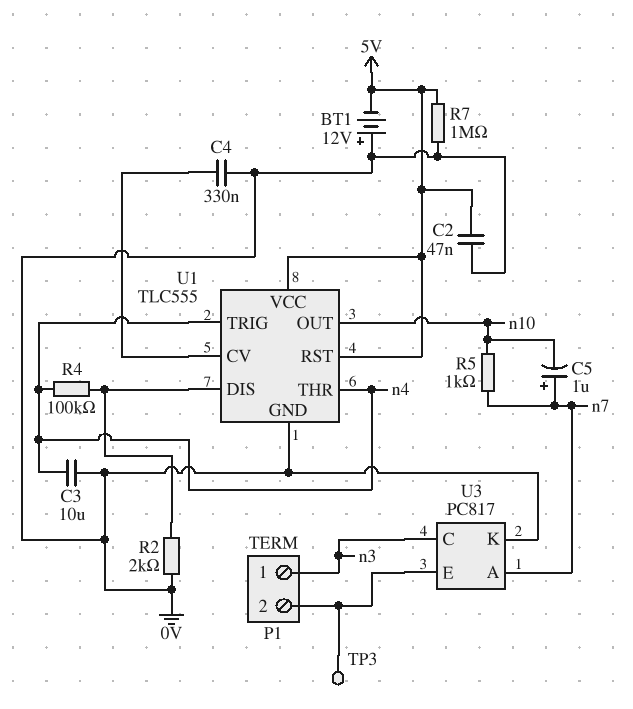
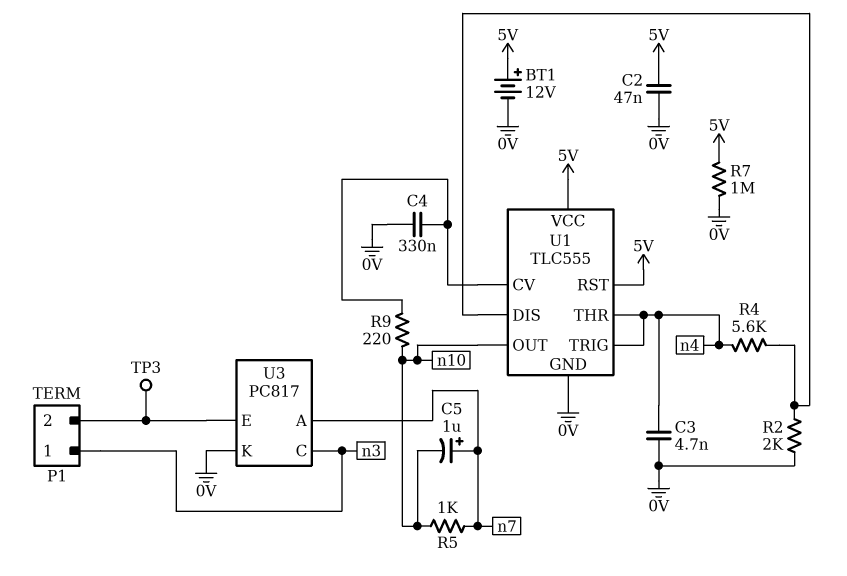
BT1: 12V (plus 0V, minus 5V) -> 12V (plus 5V, minus 0V)
C3: 10uF (0V, n4) -> 4.7nF (0V, n4)
R4: 100k (U1/DIS, n4) -> 5.6k (U1/DIS, n4)
R9: none -> 220 (U1/CV, n10)

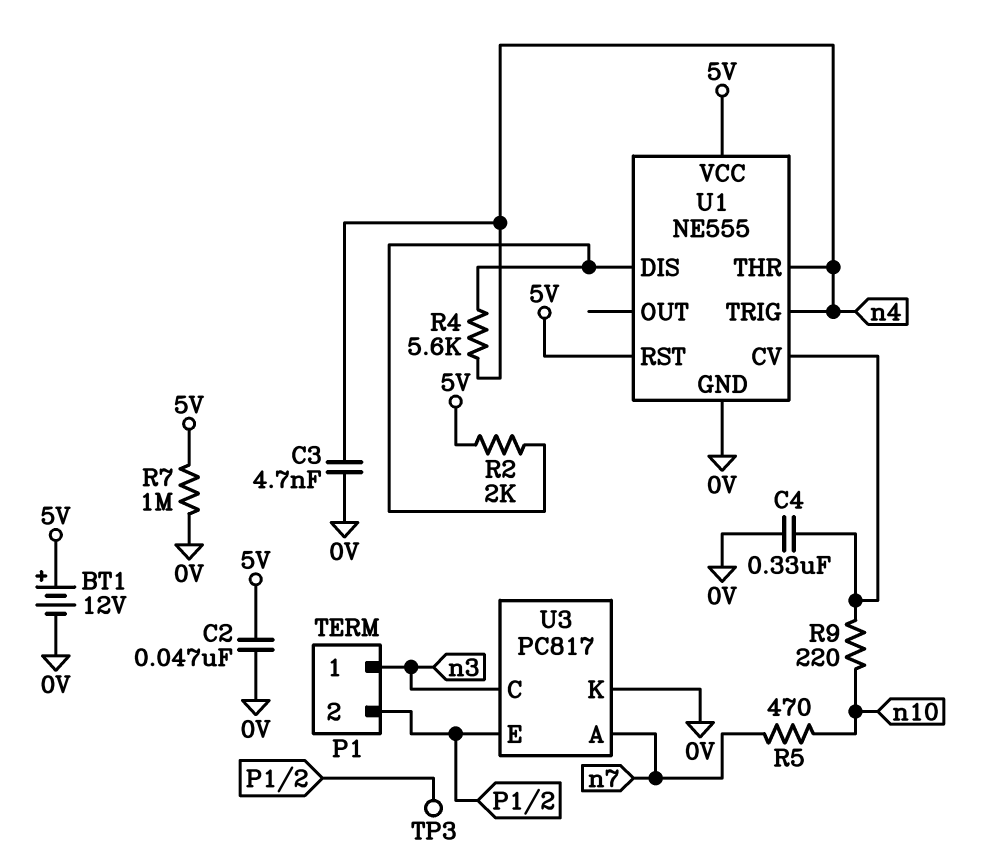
C5: 1uF (plus n7, minus n10) -> none
R2: 2k (0V, U1/DIS) -> 2k (5V, U1/DIS)
R5: 1k (n7, n10) -> 470 (n7, n10)
U1: TLC555 -> NE555
U1 pin OUT: n10 -> none

